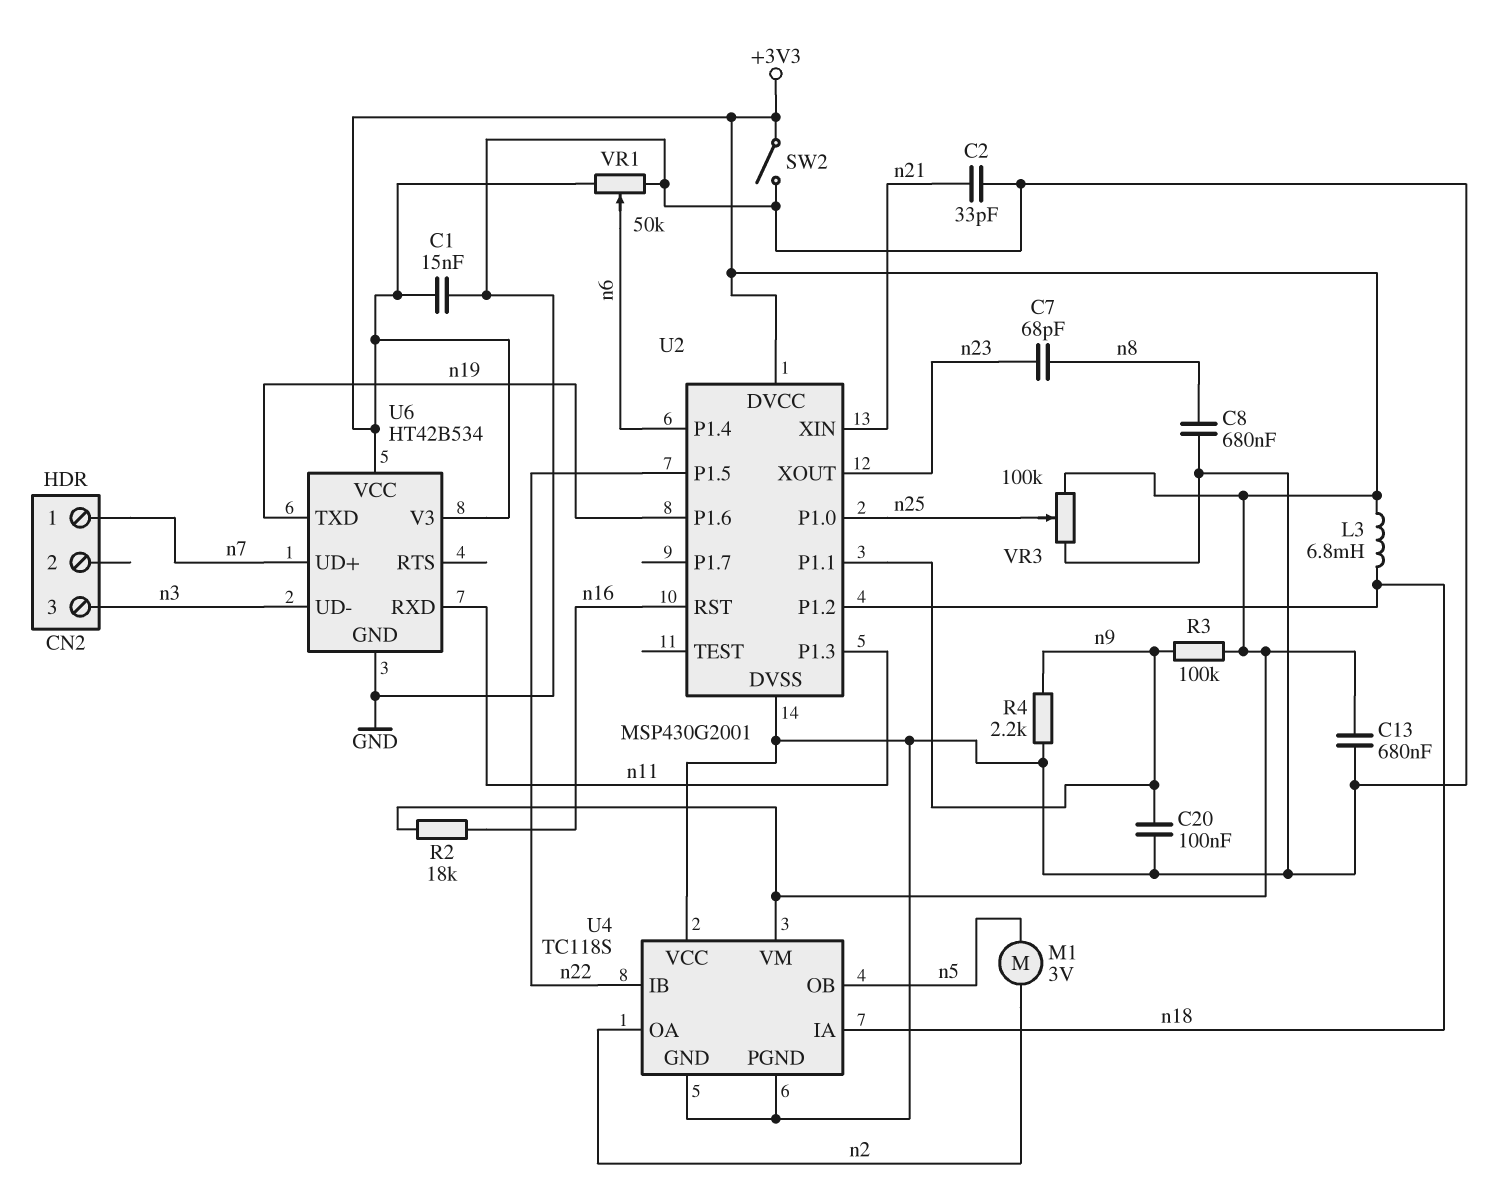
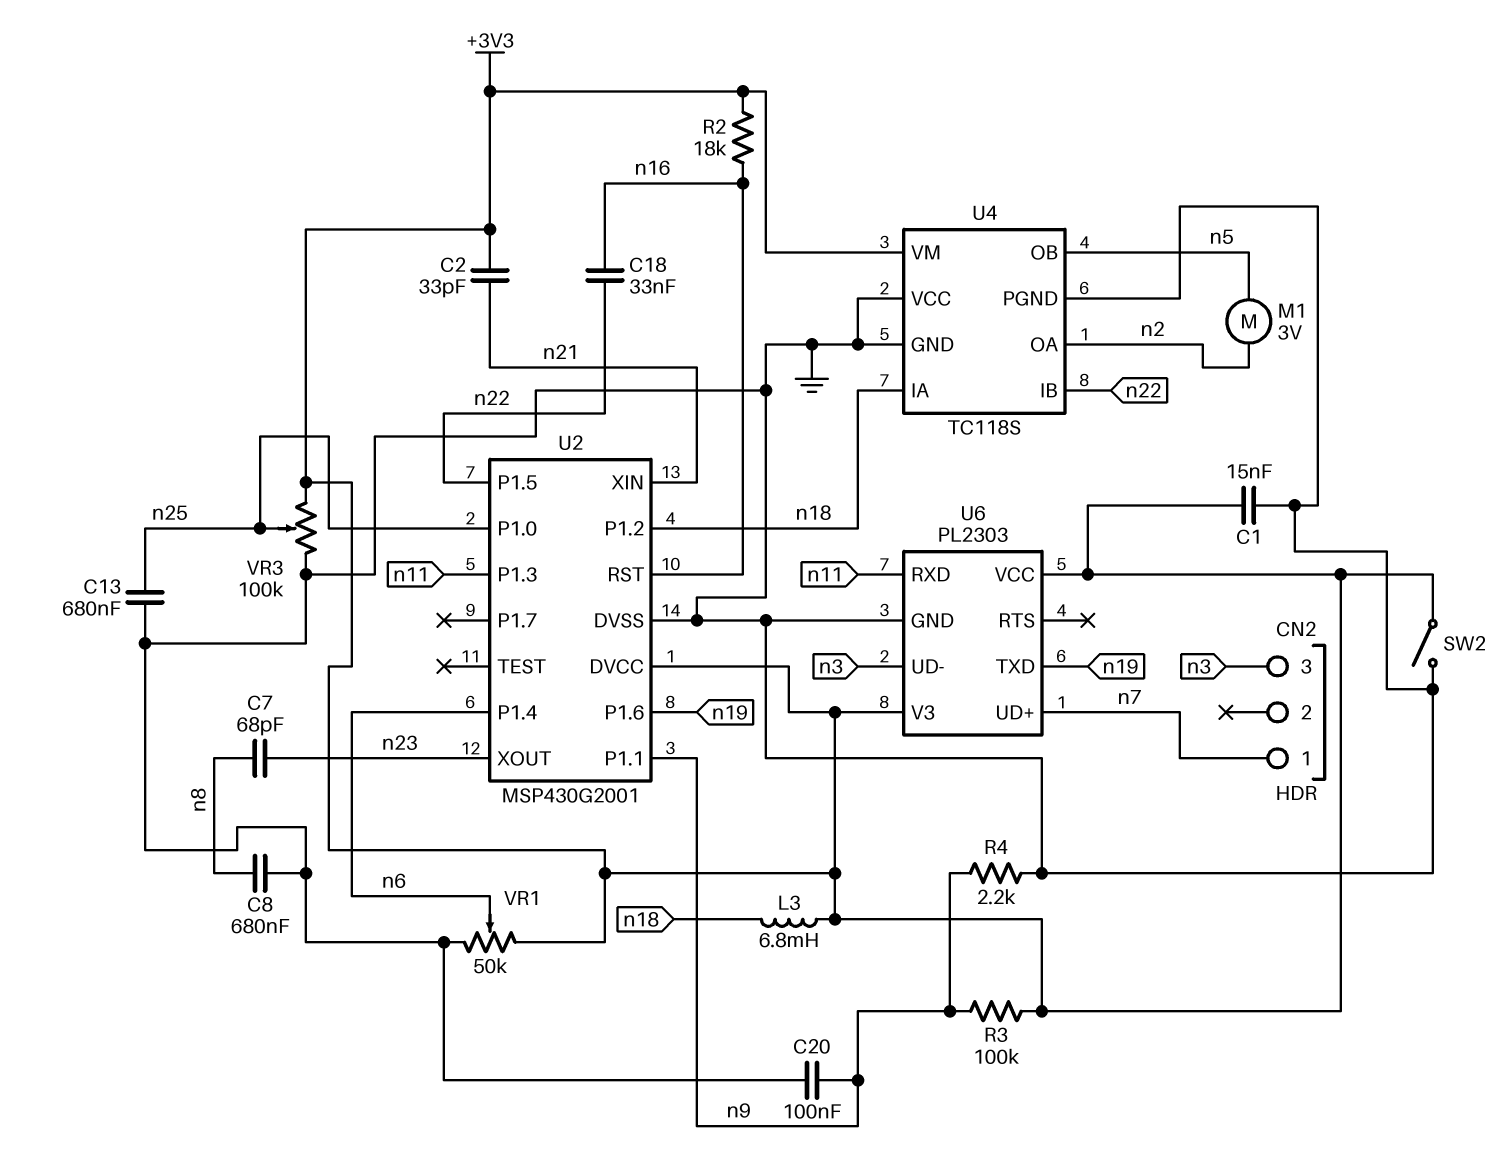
C2: 33pF (GND, n21) -> 33pF (+3V3, n21)
C13: 680nF (+3V3, GND) -> 680nF (GND, n25)
C18: none -> 33nF (n16, n22)
U6: HT42B534 -> PL2303

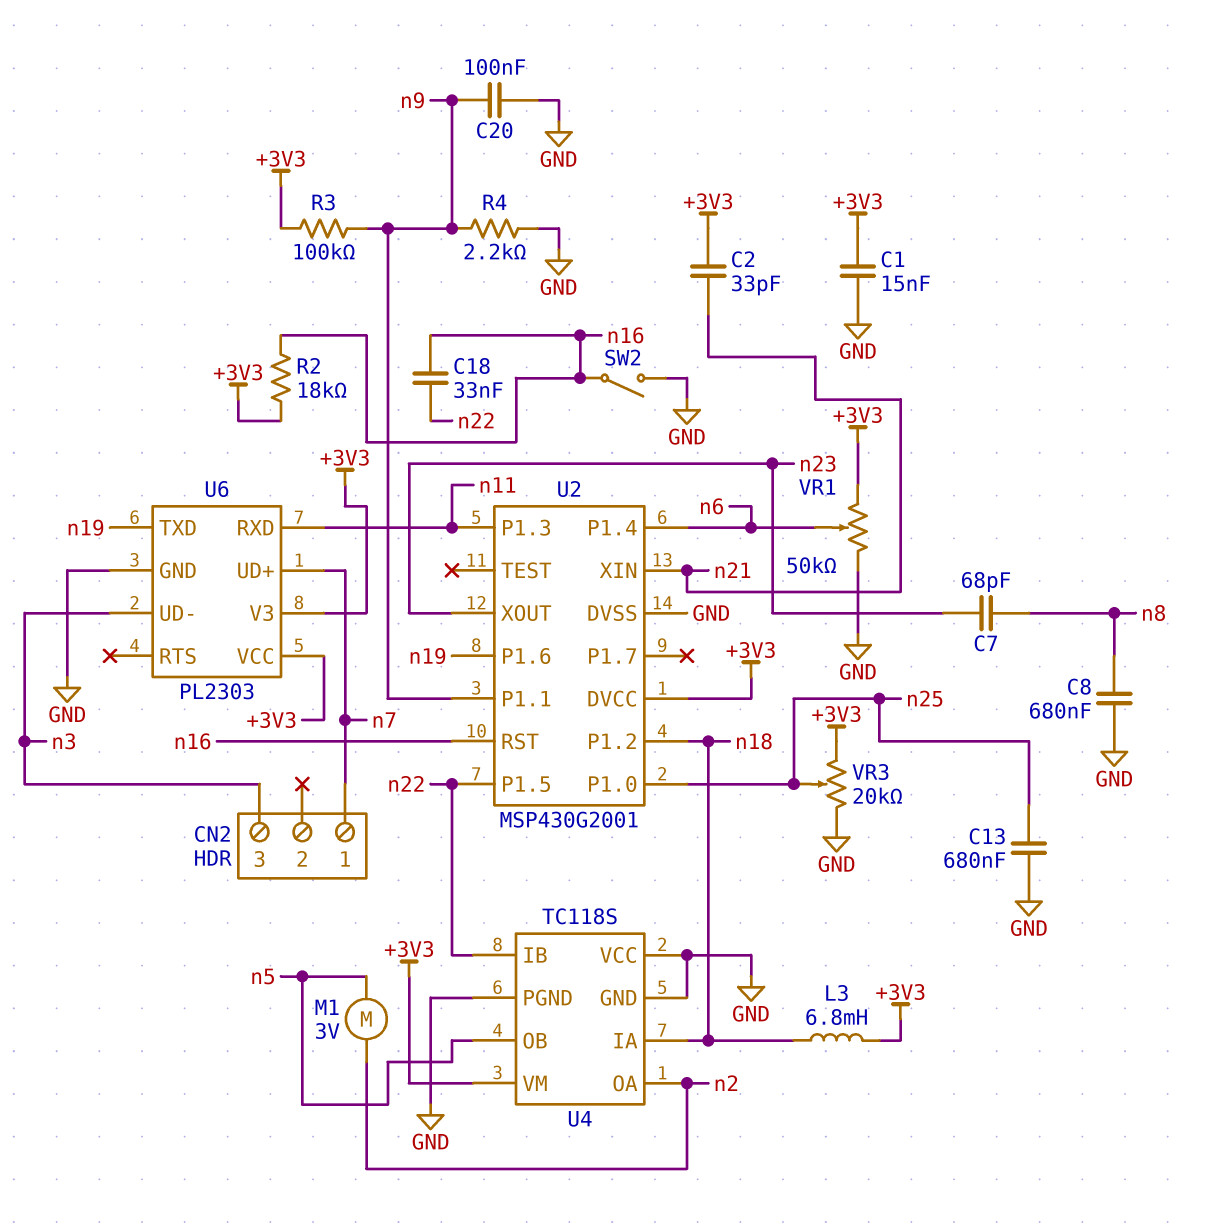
SW2: switch (+3V3, GND) -> switch (GND, n16)
VR3: 100k (+3V3, GND, wiper n25) -> 20k (+3V3, GND, wiper n25)

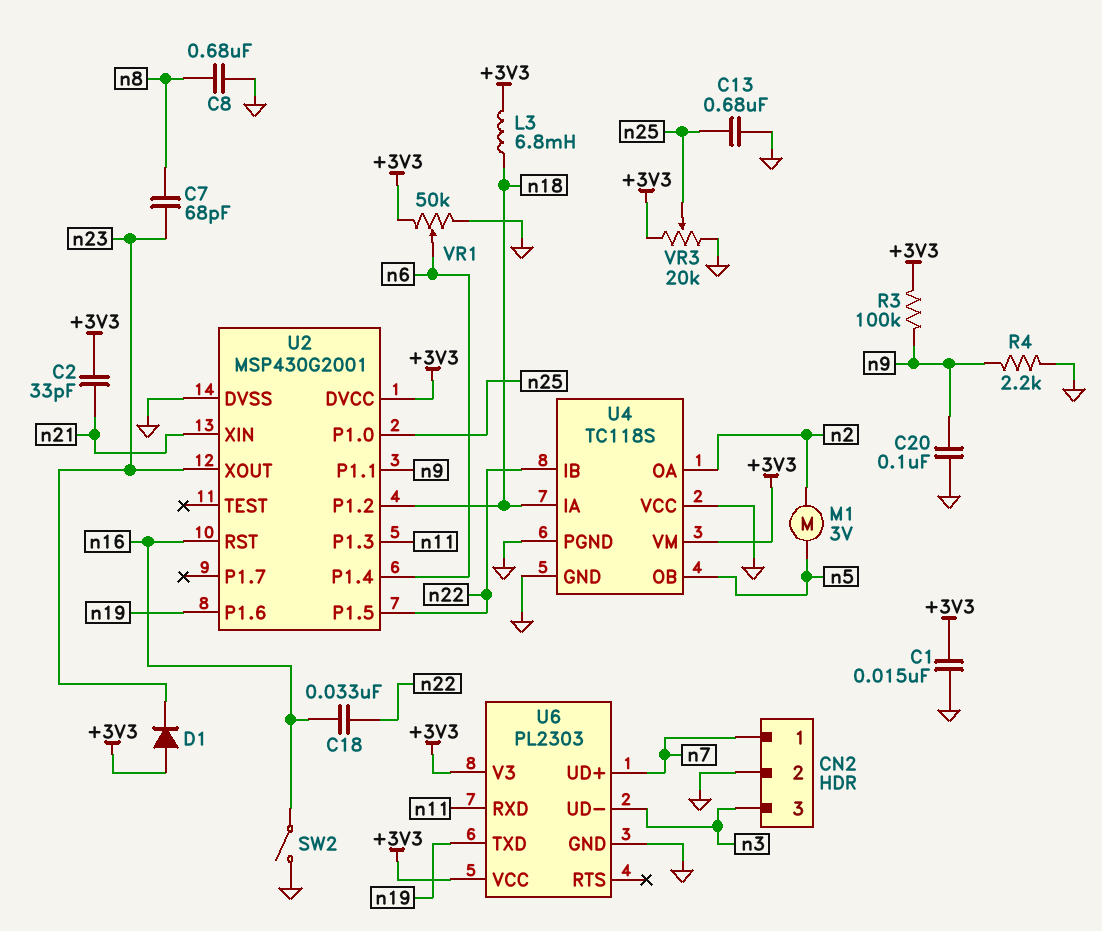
CN2 pin 2: none -> GND
D1: none -> diode (A +3V3, K n23)
R2: 18k (+3V3, n16) -> none

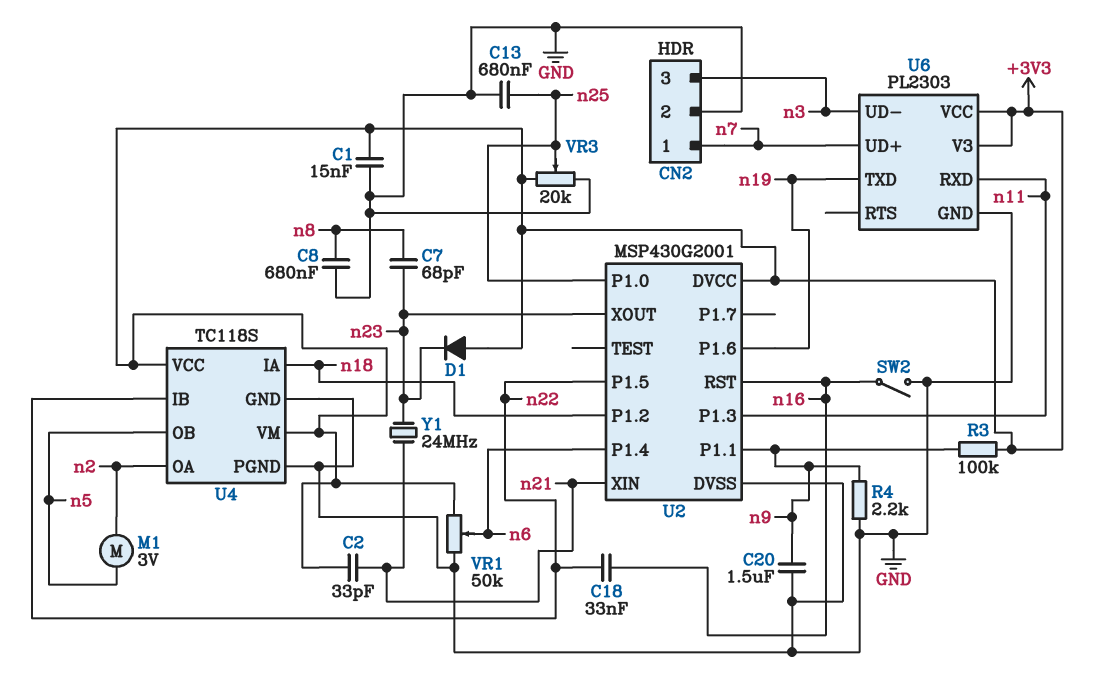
C20: 100nF (GND, n9) -> 1.5uF (GND, n9)
L3: 6.8mH (+3V3, n18) -> none
U4 pin VCC: GND -> +3V3
Y1: none -> 24MHz (n21, n23)

